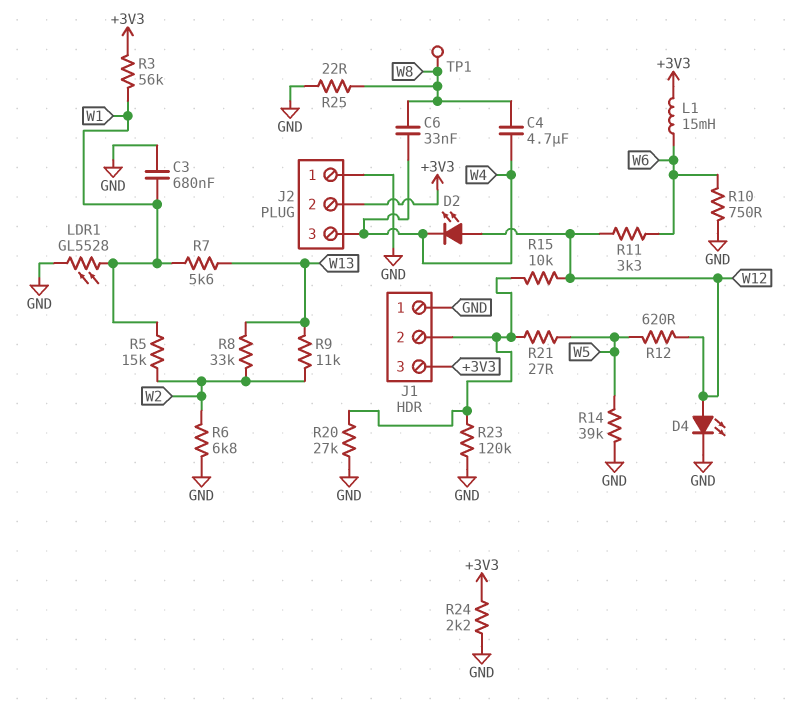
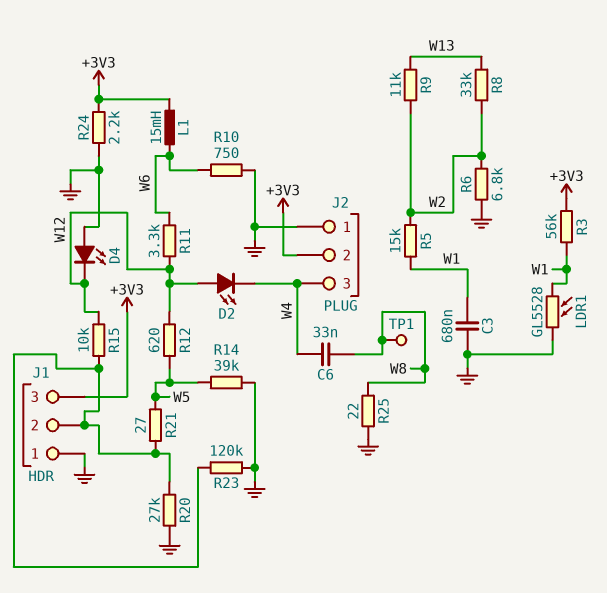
C4: 4.7uF (W4, W8) -> none
D4: LED (A W12, K GND) -> LED (A GND, K W12)
R7: 5.6k (W1, W13) -> none

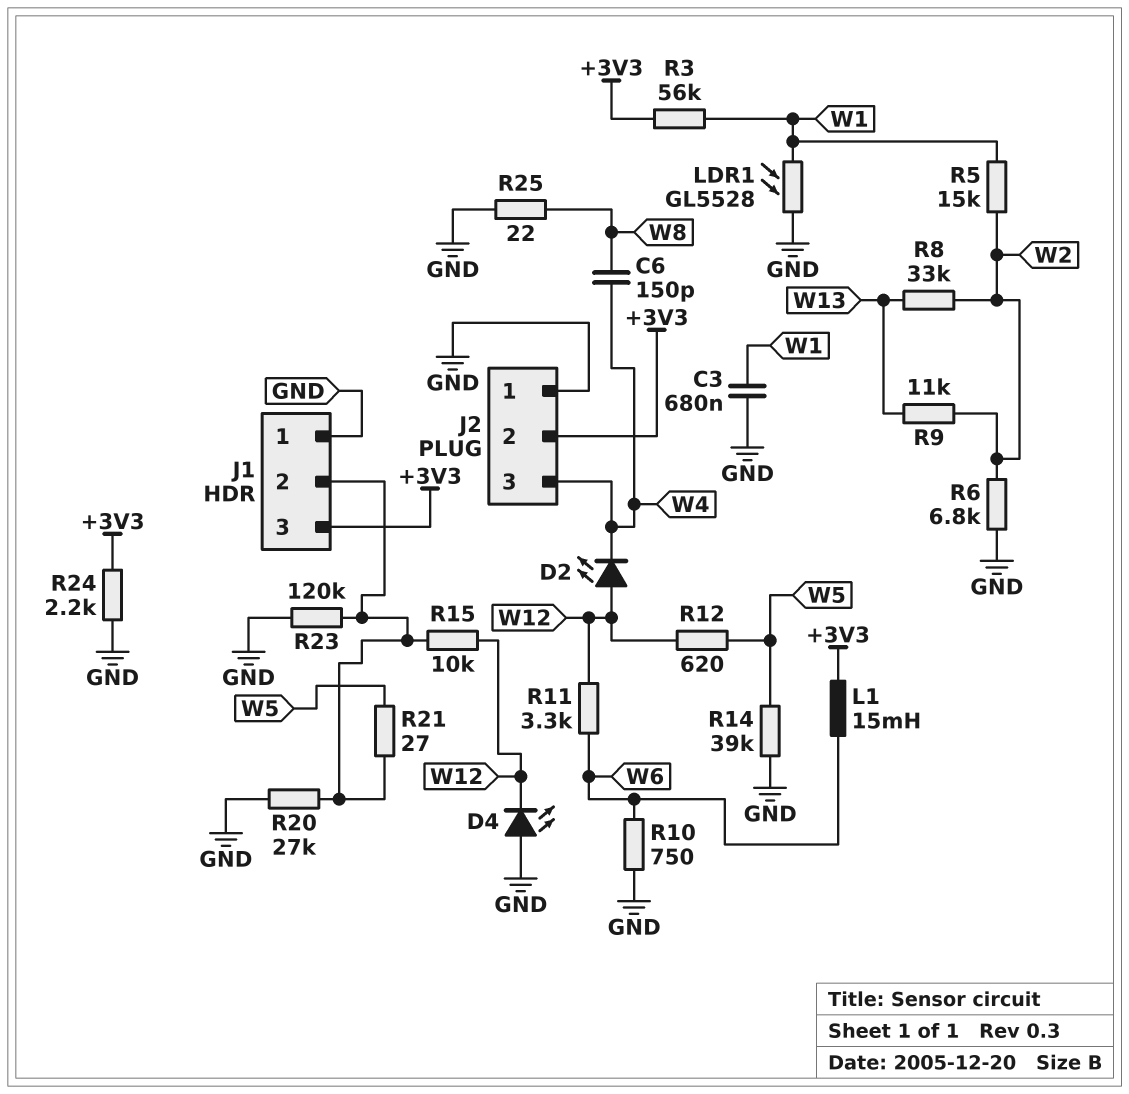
C6: 33nF (W4, W8) -> 150pF (W4, W8)
TP1: test point (W8) -> none

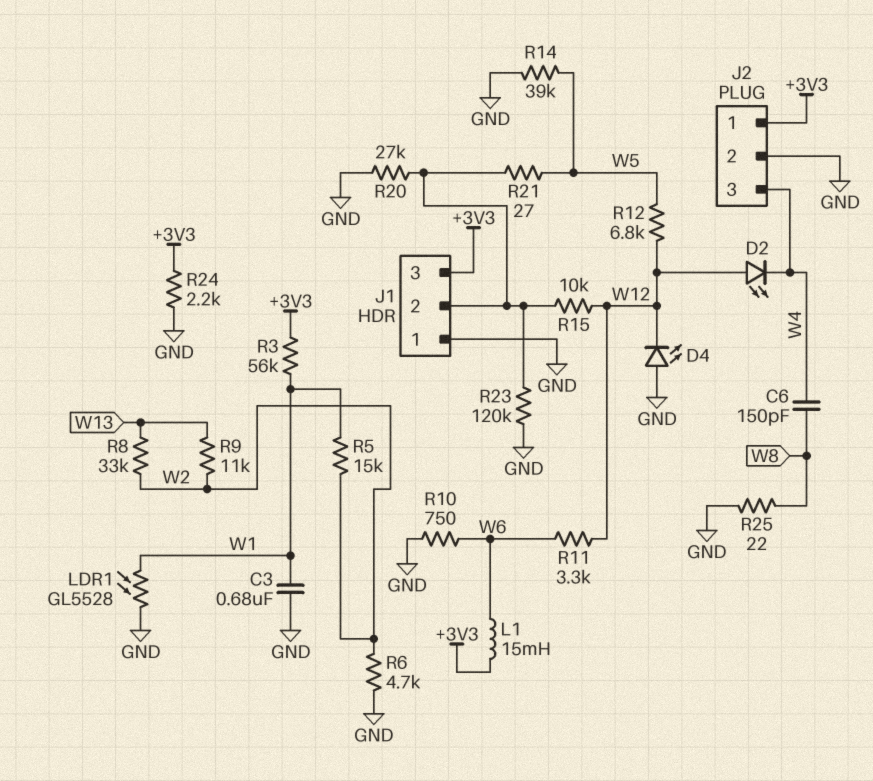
J2 pin 1: GND -> +3V3
J2 pin 2: +3V3 -> GND
R6: 6.8k (GND, W2) -> 4.7k (GND, W2)
R12: 620 (W5, W12) -> 6.8k (W5, W12)

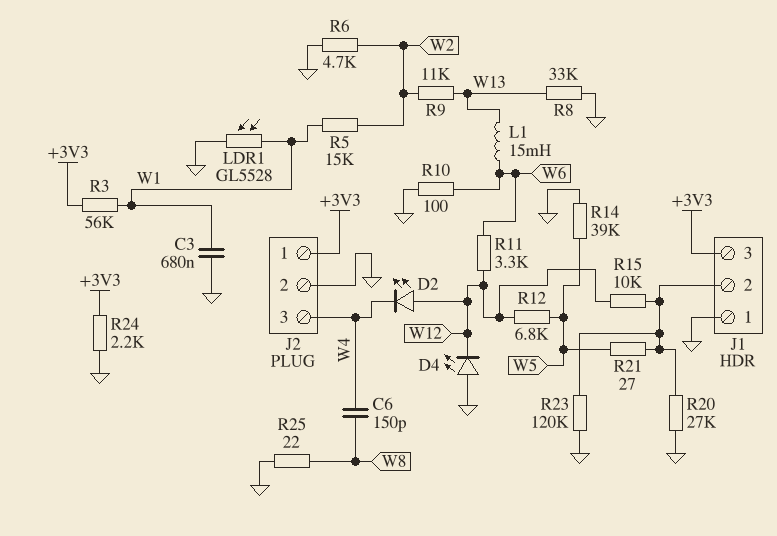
L1: 15mH (+3V3, W6) -> 15mH (W6, W13)
R8: 33k (W2, W13) -> 33k (GND, W13)
R10: 750 (GND, W6) -> 100 (GND, W6)

